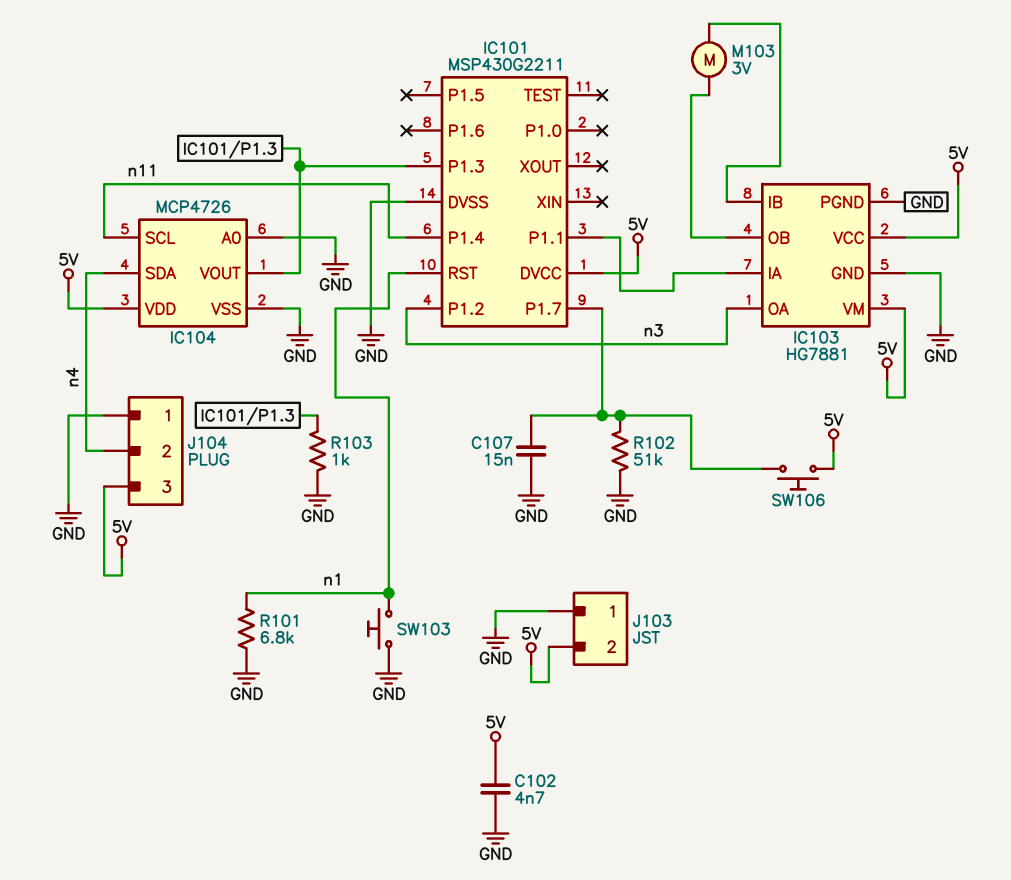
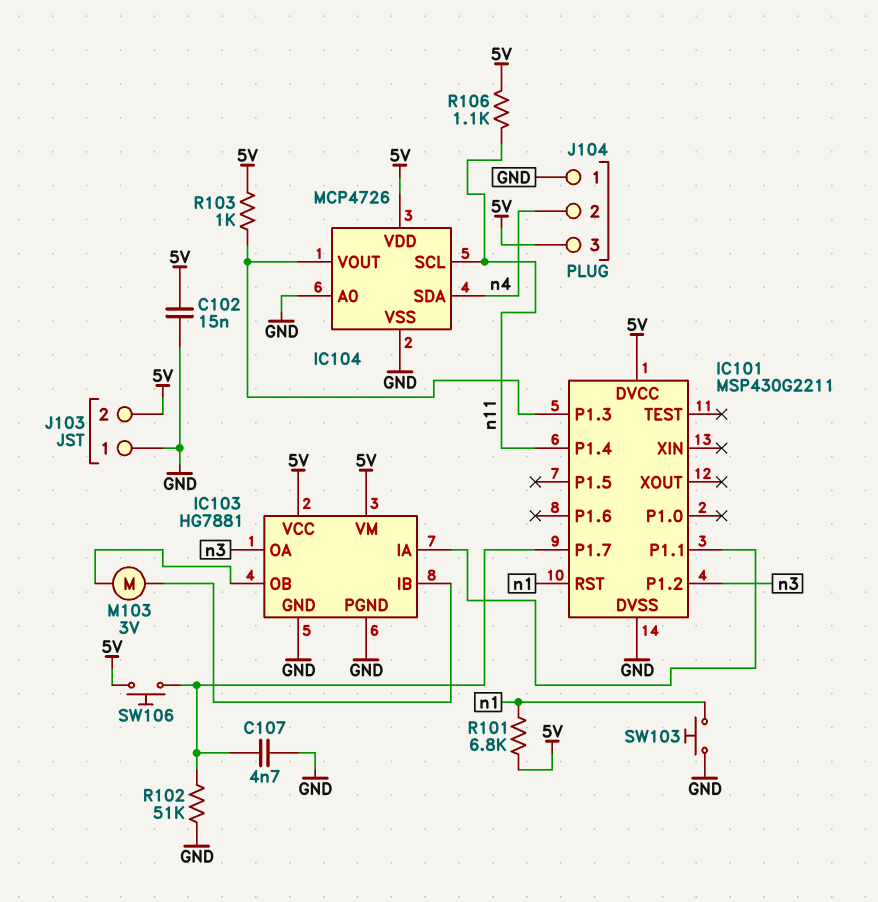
C102: 4.7nF (5V, GND) -> 15nF (5V, GND)
C107: 15nF (GND, IC101/P1.7) -> 4.7nF (GND, IC101/P1.7)
R101: 6.8k (GND, n1) -> 6.8k (5V, n1)
R103: 1k (GND, IC101/P1.3) -> 1k (5V, IC101/P1.3)
R106: none -> 1.1k (5V, n11)

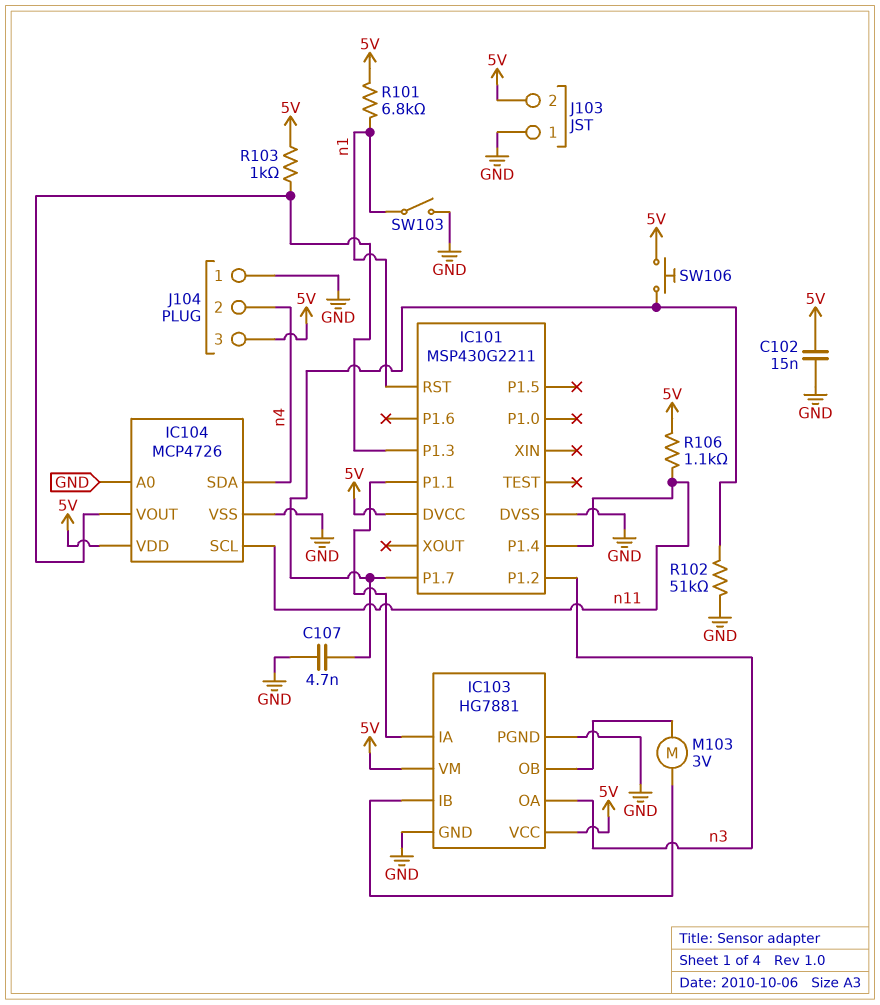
SW103: button (GND, n1) -> switch (GND, n1)

